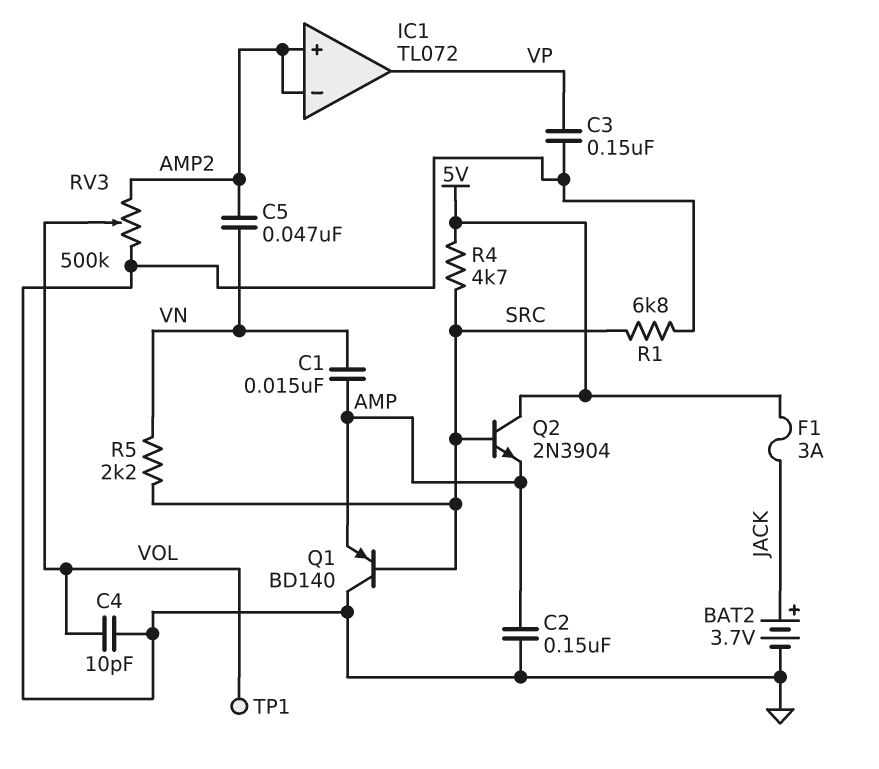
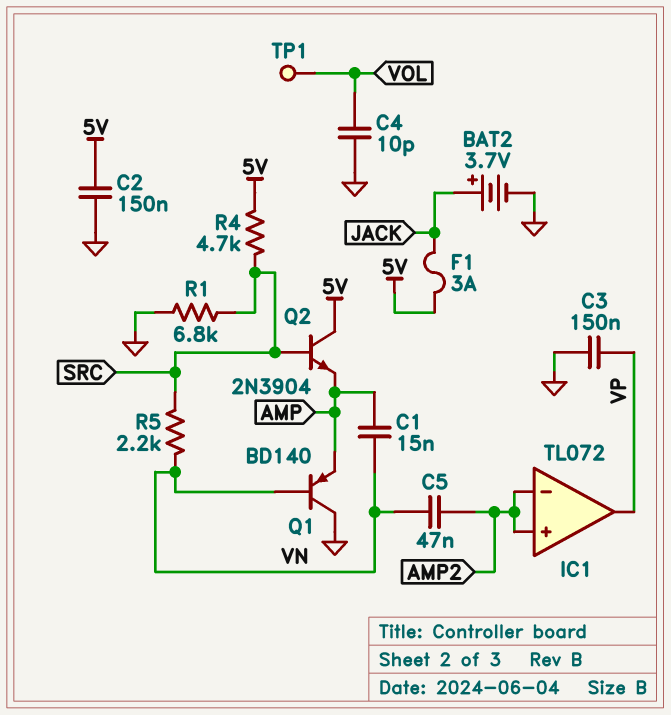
C2: 150nF (AMP, GND) -> 150nF (5V, GND)
Q1: PNP BD140 (B SRC, C GND, E AMP) -> PNP BD140 (B VN, C GND, E AMP)
RV3: 500k (AMP2, GND, wiper VOL) -> none

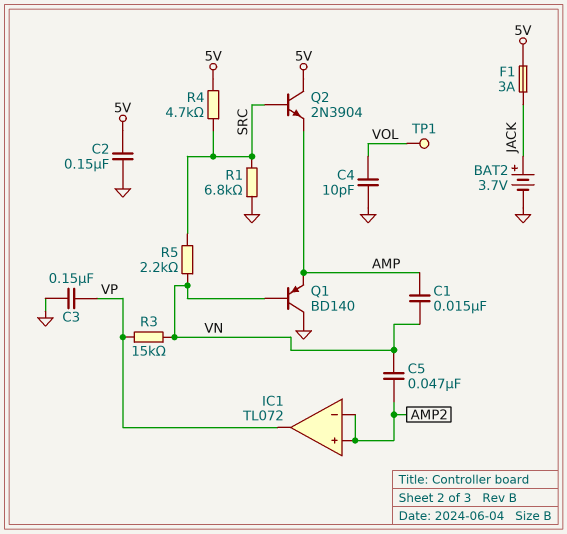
R3: none -> 15k (VN, VP)

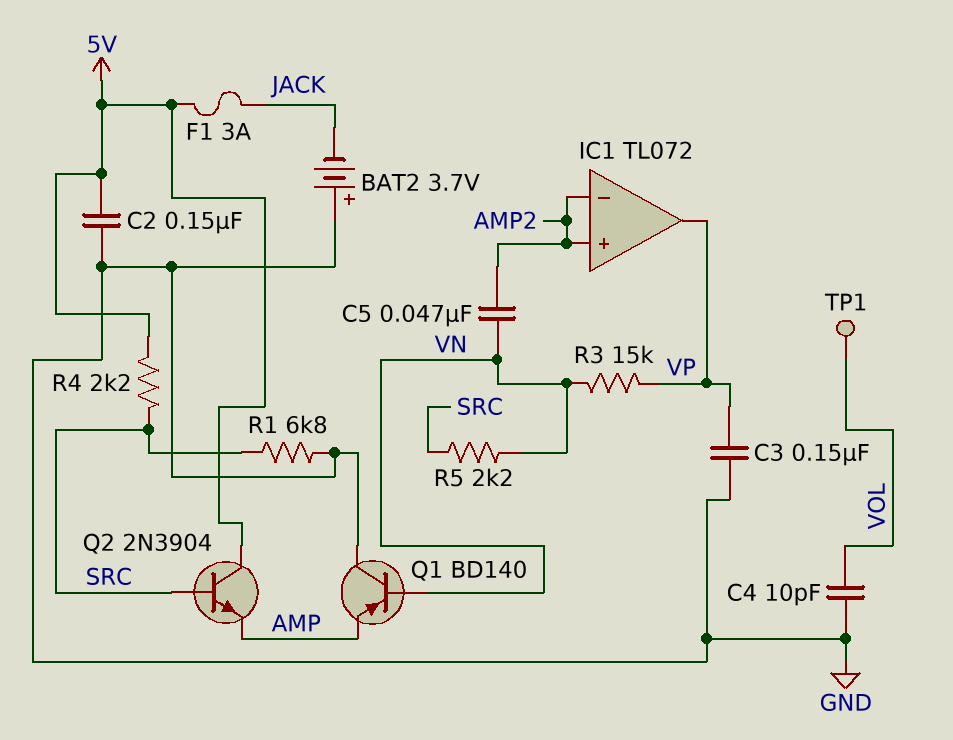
BAT2: 3.7V (plus JACK, minus GND) -> 3.7V (plus GND, minus JACK)
C1: 15nF (AMP, VN) -> none
R4: 4.7k (5V, SRC) -> 2.2k (5V, SRC)

